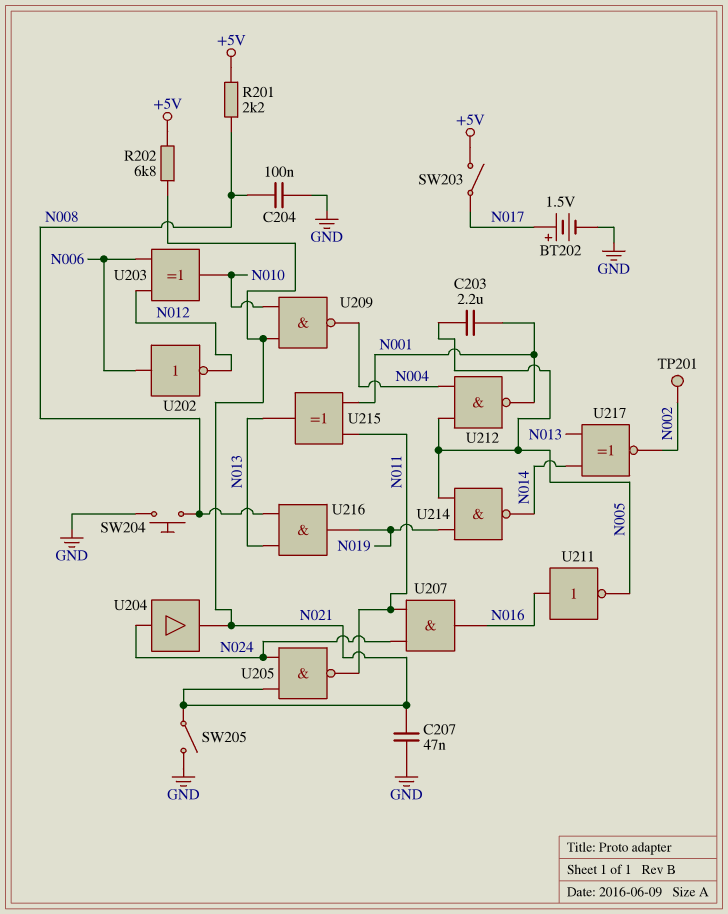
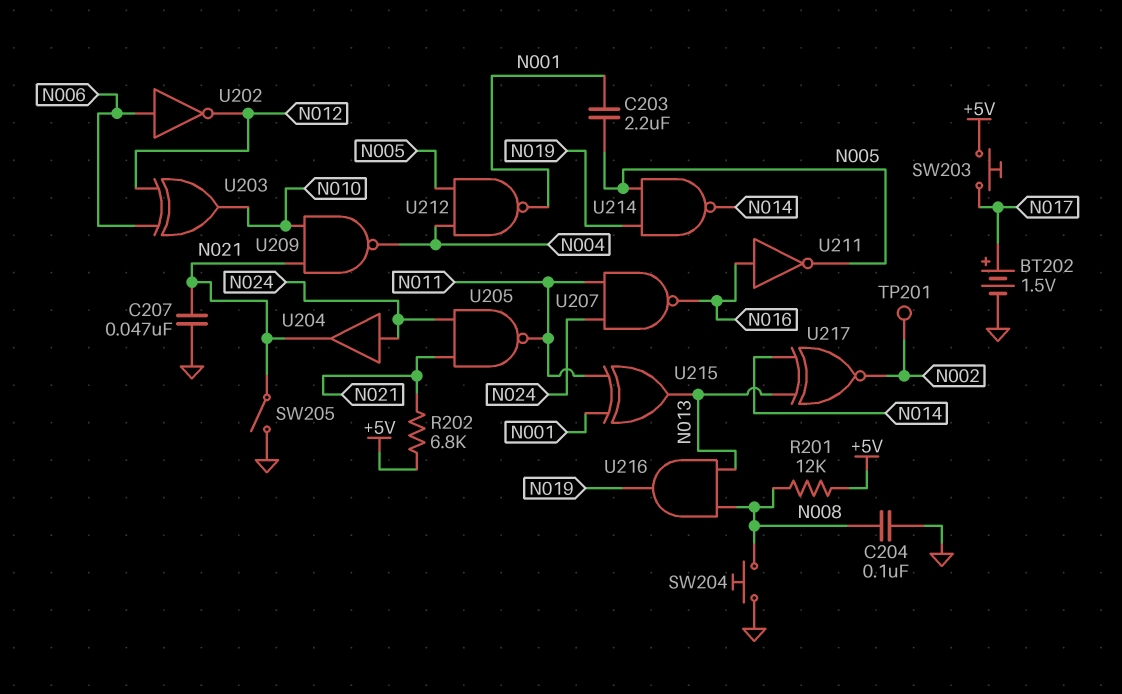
R201: 2.2k (+5V, N008) -> 12k (+5V, N008)
SW203: switch (+5V, N017) -> button (+5V, N017)
U207: AND (in N011, in N024, out N016) -> NAND (in N011, in N024, out N016)

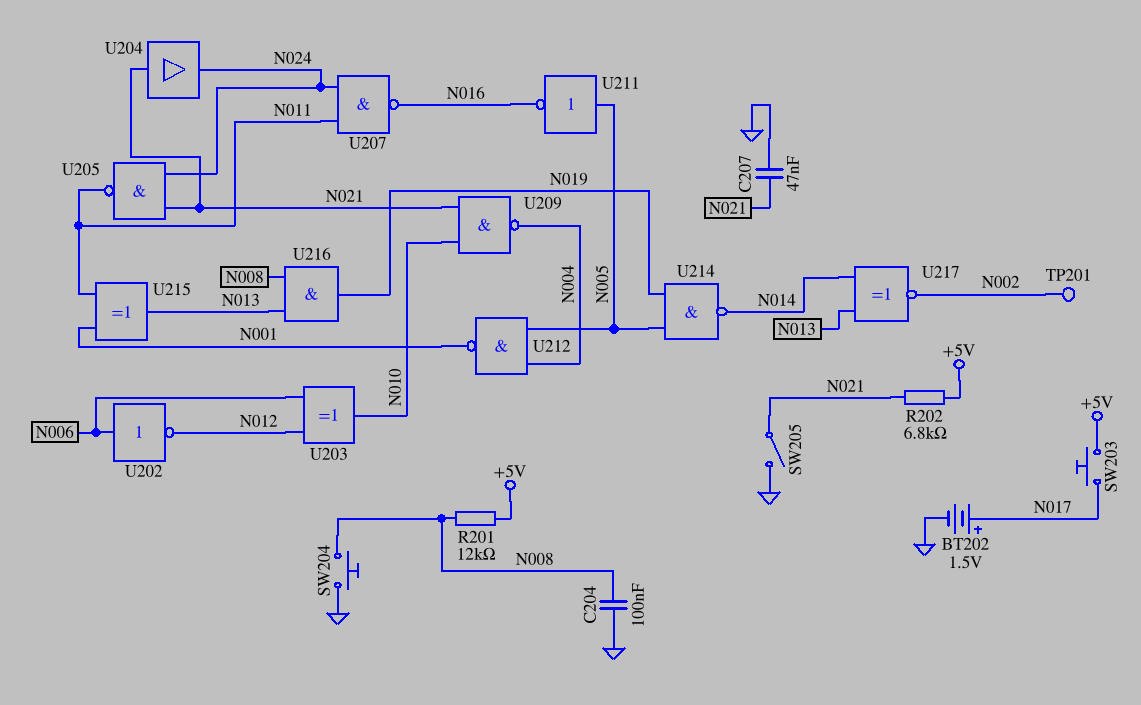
C203: 2.2uF (N001, N005) -> none
U204: buffer (in N024, out N021) -> buffer (in N021, out N024)
U211: NOT (in N016, out N005) -> NOT (in N005, out N016)

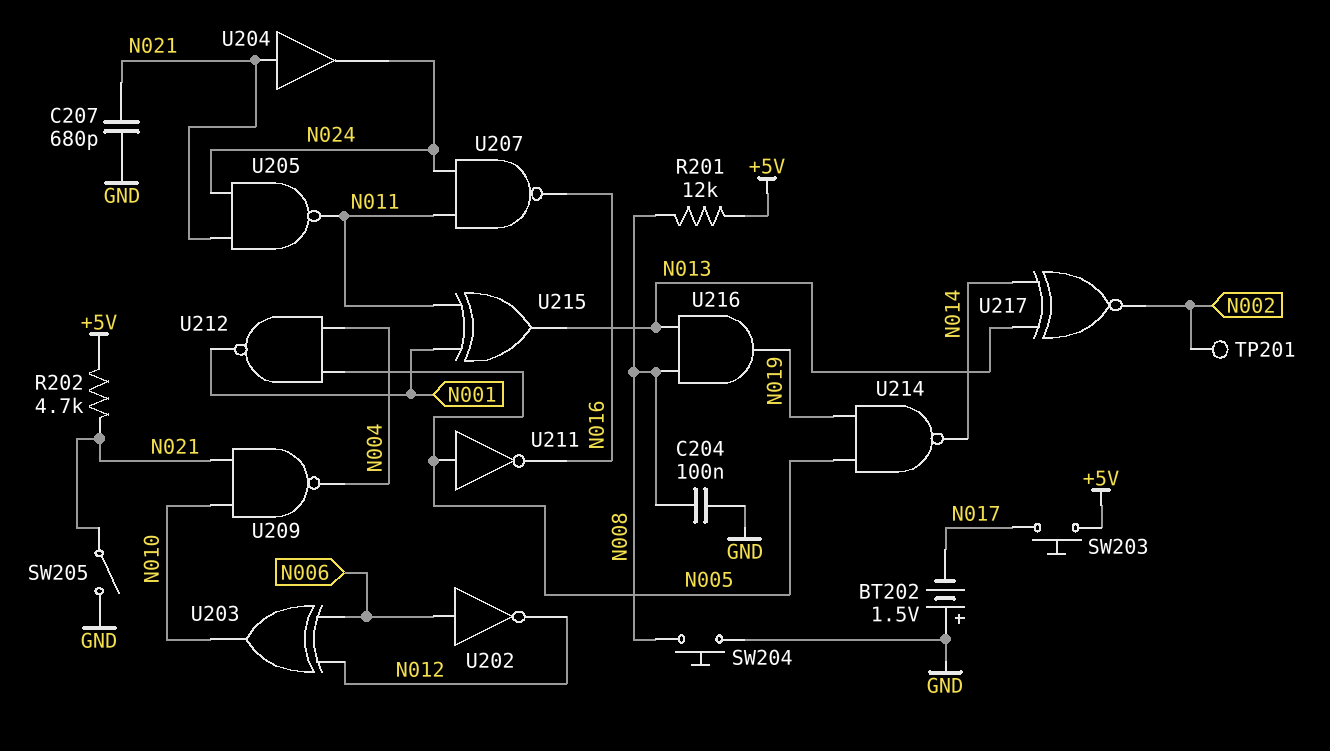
BT202: 1.5V (plus N017, minus GND) -> 1.5V (plus GND, minus N017)
C207: 47nF (GND, N021) -> 680pF (GND, N021)
R202: 6.8k (+5V, N021) -> 4.7k (+5V, N021)

